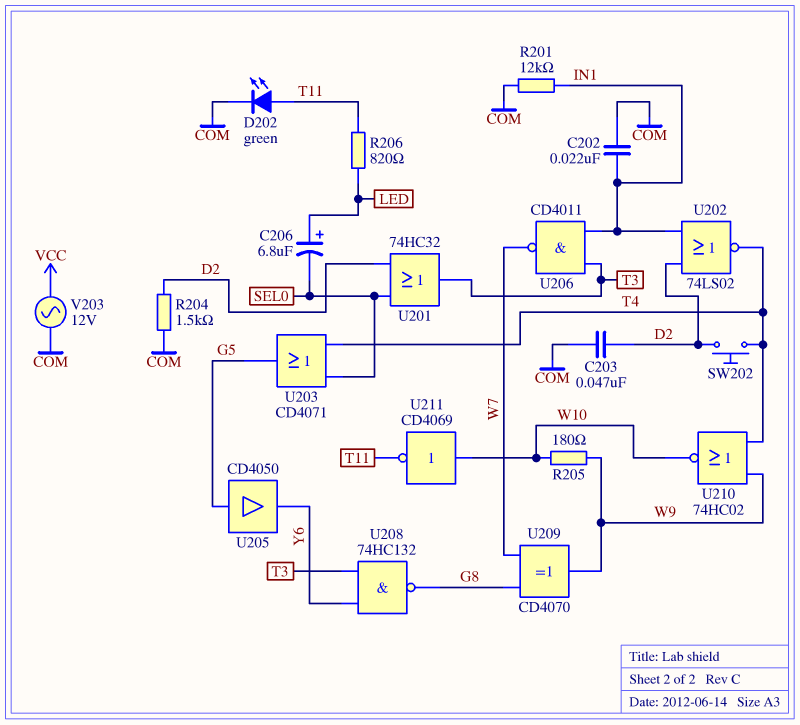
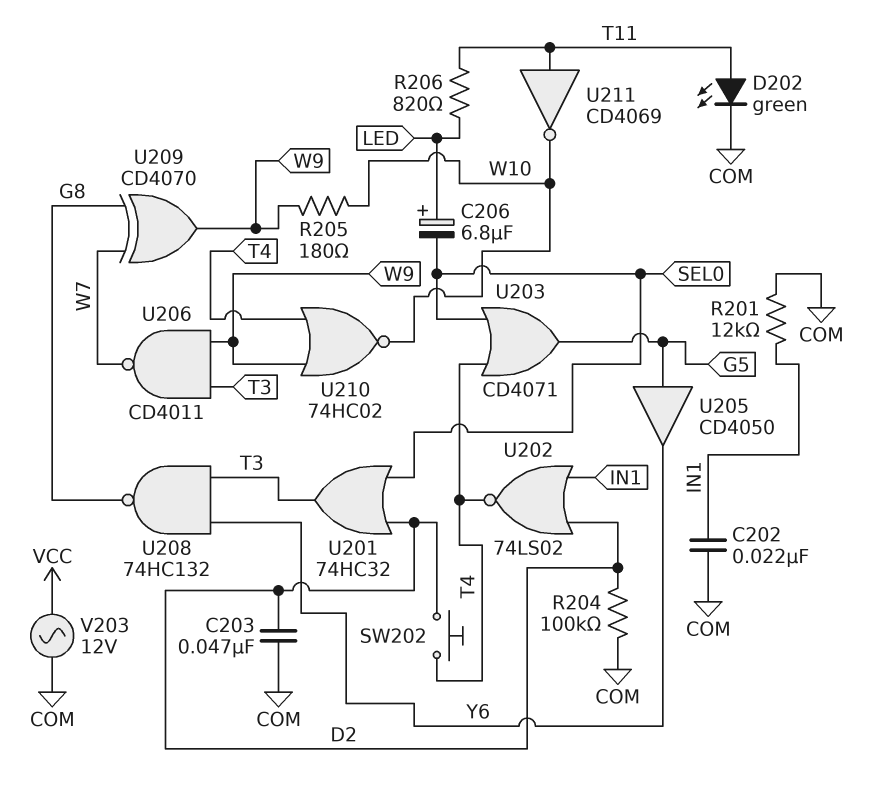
R204: 1.5k (COM, D2) -> 100k (COM, D2)
U206: NAND CD4011 (in IN1, in T3, out W7) -> NAND CD4011 (in T3, in W9, out W7)
U211: NOT CD4069 (in W10, out T11) -> NOT CD4069 (in T11, out W10)

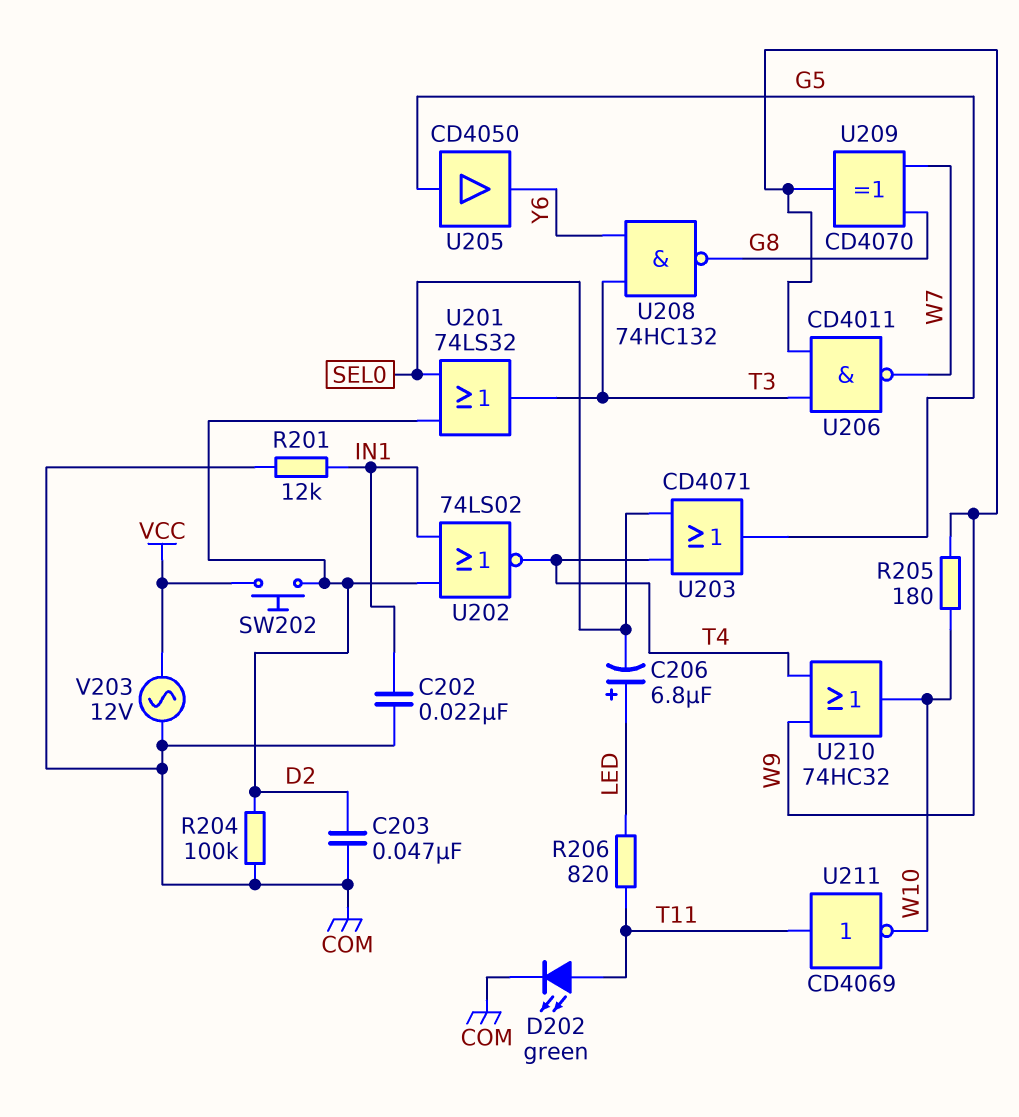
SW202: button (D2, T4) -> button (D2, VCC)
U201: OR 74HC32 (in D2, in SEL0, out T3) -> OR 74LS32 (in D2, in SEL0, out T3)
U210: NOR 74HC02 (in T4, in W9, out W10) -> OR 74HC32 (in T4, in W9, out W10)

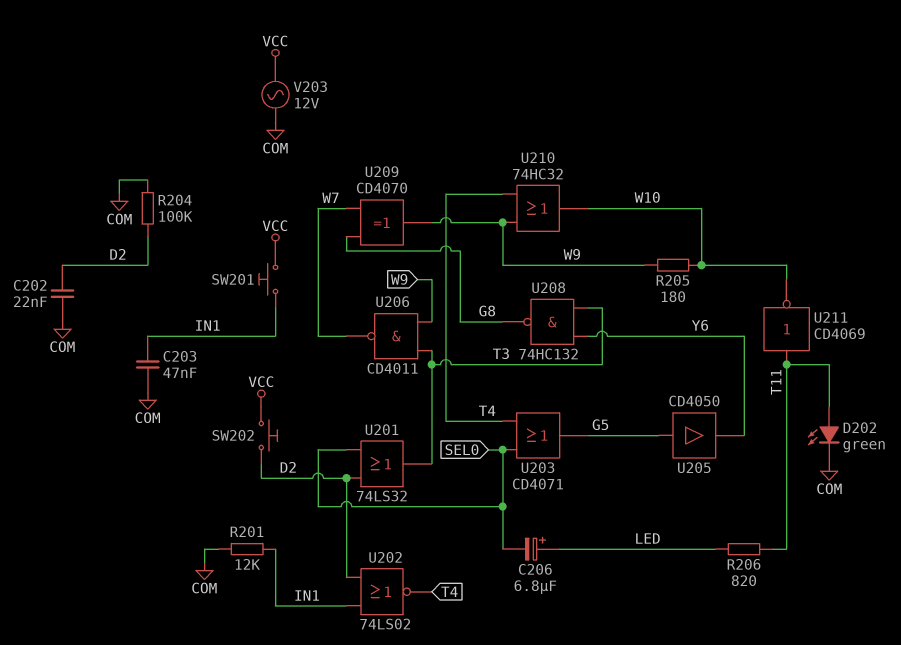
C202: 22nF (COM, IN1) -> 22nF (COM, D2)
C203: 47nF (COM, D2) -> 47nF (COM, IN1)
SW201: none -> button (IN1, VCC)

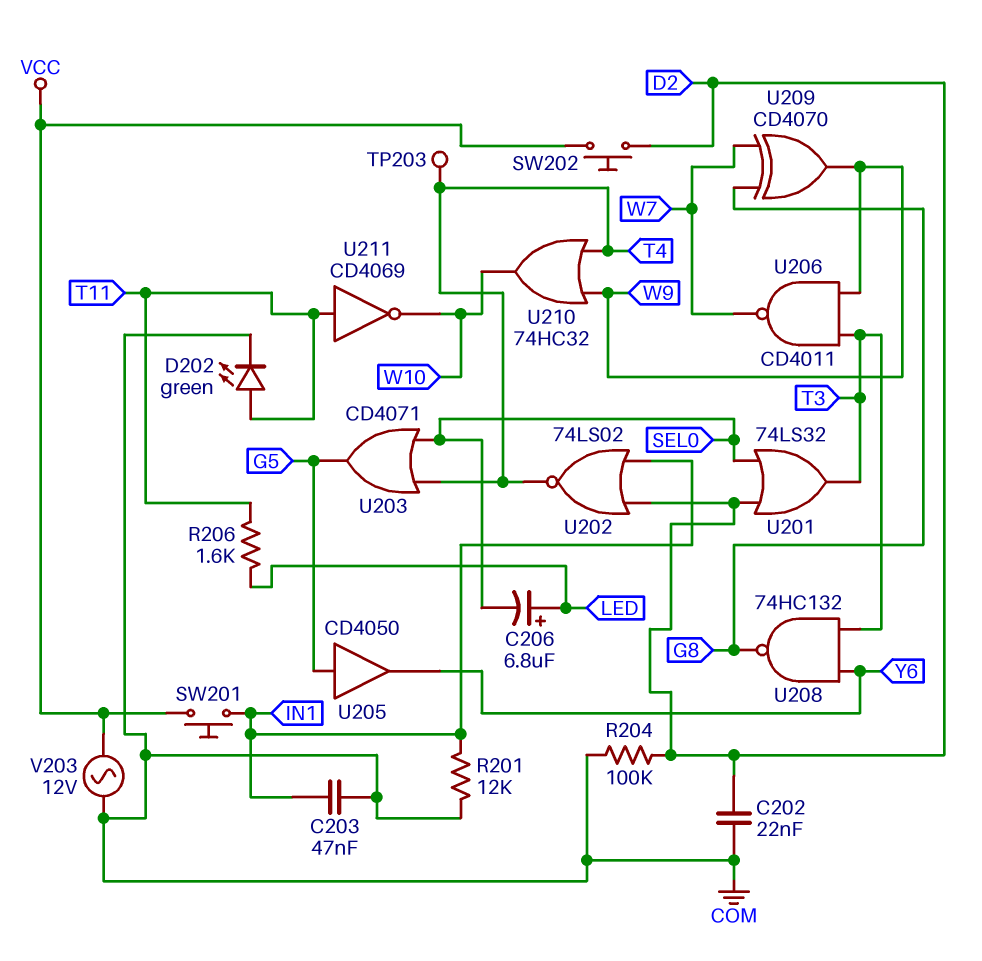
R205: 180 (W9, W10) -> none
R206: 820 (LED, T11) -> 1.6k (LED, T11)
TP203: none -> test point (T4)

